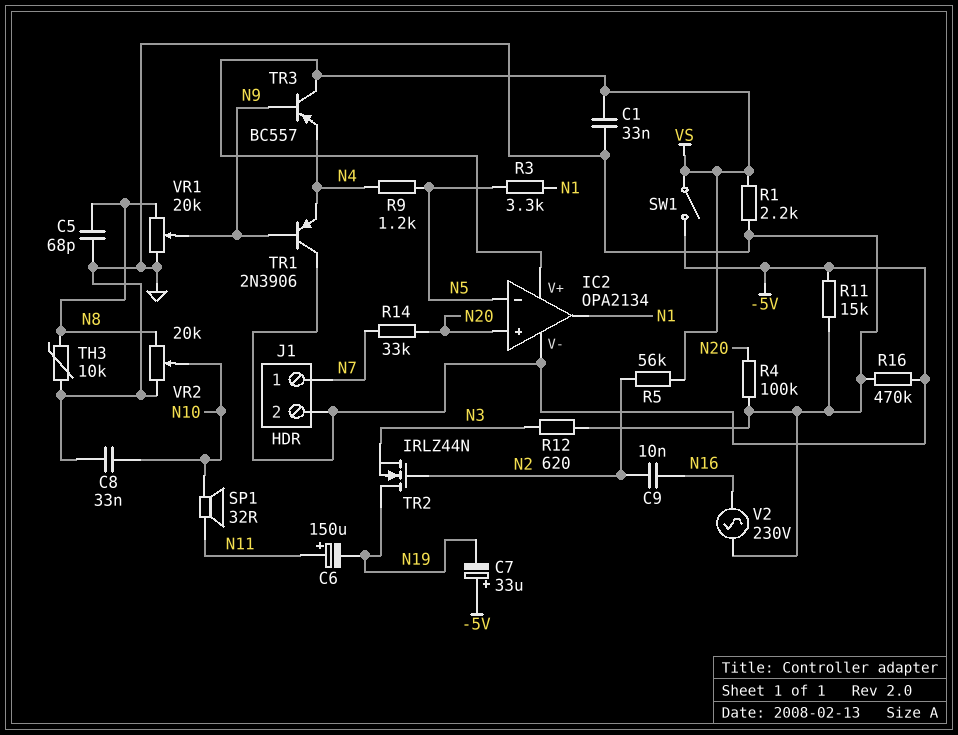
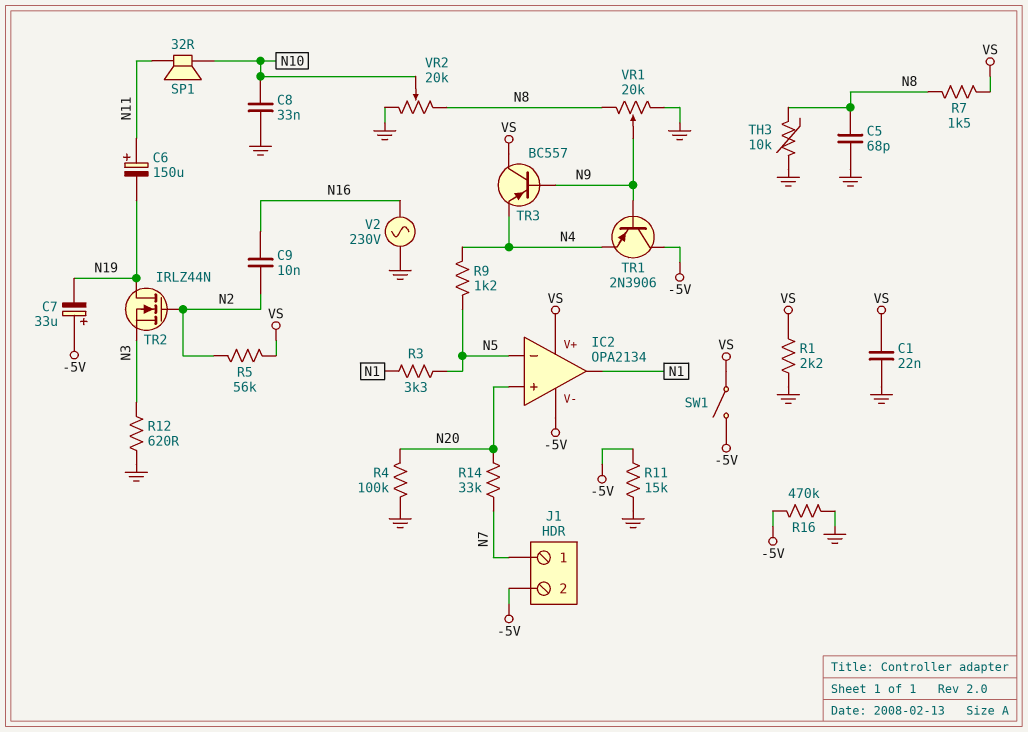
C1: 33nF (GND, VS) -> 22nF (GND, VS)
R7: none -> 1.5k (N8, VS)

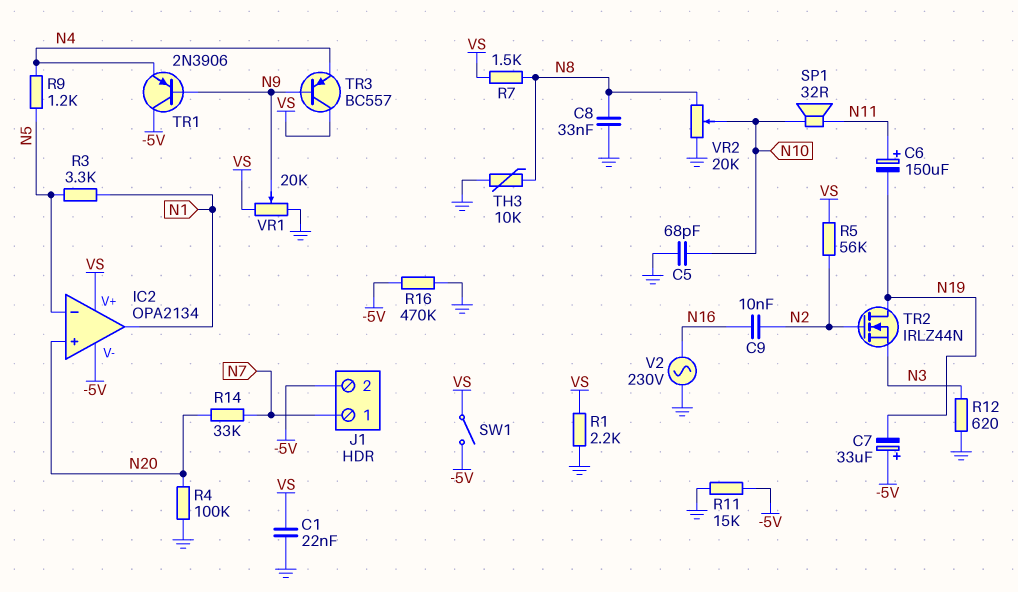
C5: 68pF (GND, N8) -> 68pF (GND, N10)
C8: 33nF (GND, N10) -> 33nF (GND, N8)
VR1: 20k (GND, N8, wiper N9) -> 20k (GND, VS, wiper N9)

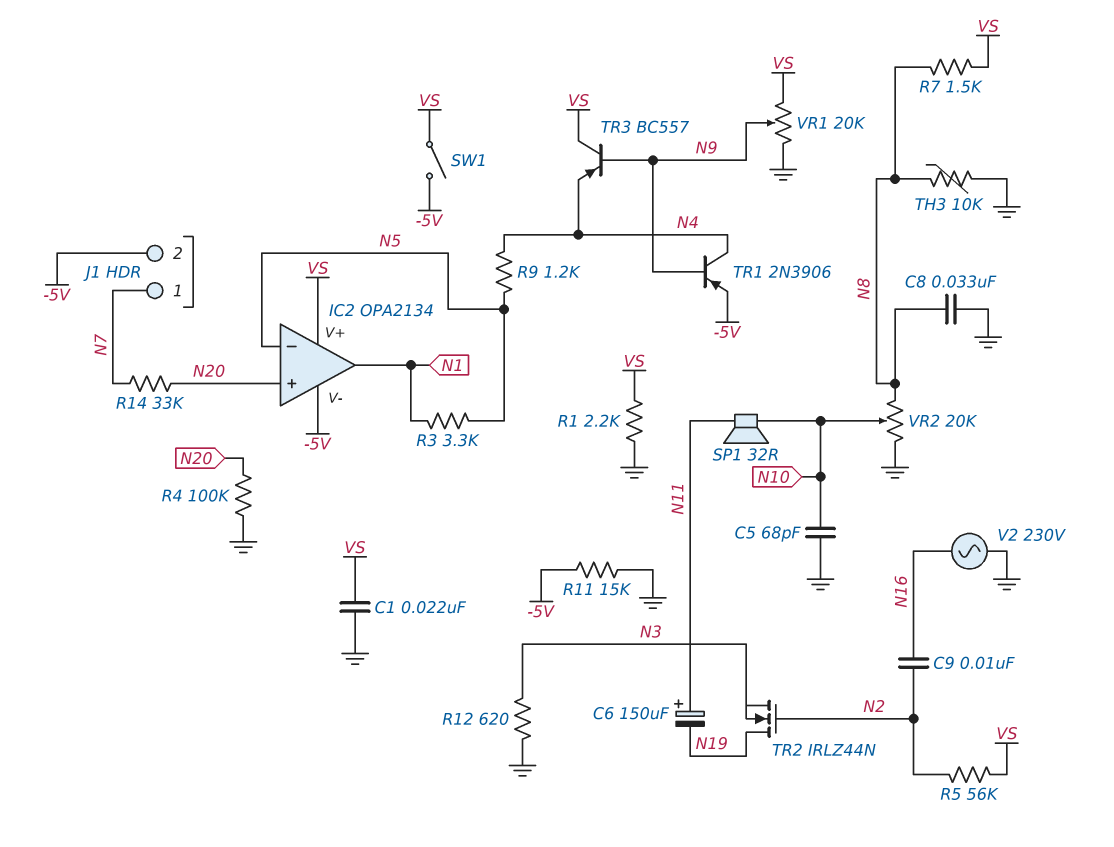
C7: 33uF (plus -5V, minus N19) -> none
R16: 470k (-5V, GND) -> none
TR1: PNP 2N3906 (B N9, C -5V, E N4) -> PNP 2N3906 (B N9, C N4, E -5V)

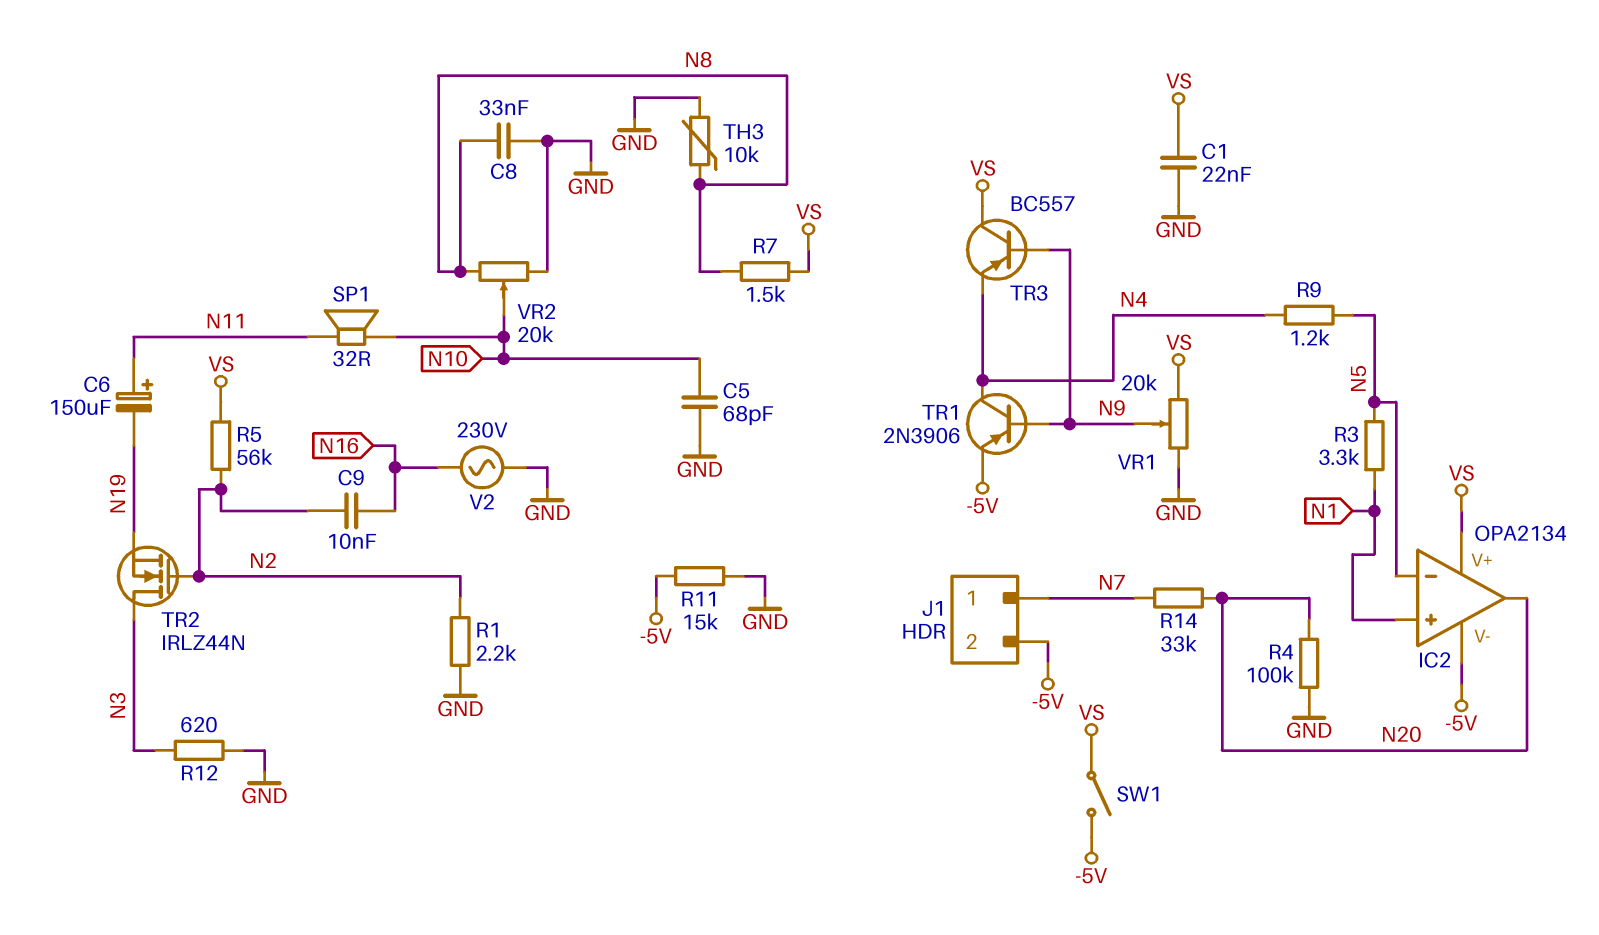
IC2 pin in+: N20 -> N1
IC2 pin out: N1 -> N20
R1: 2.2k (GND, VS) -> 2.2k (GND, N2)
TR2: NMOS IRLZ44N (G N2, D N19, S N3) -> NMOS IRLZ44N (G N2, D N3, S N19)

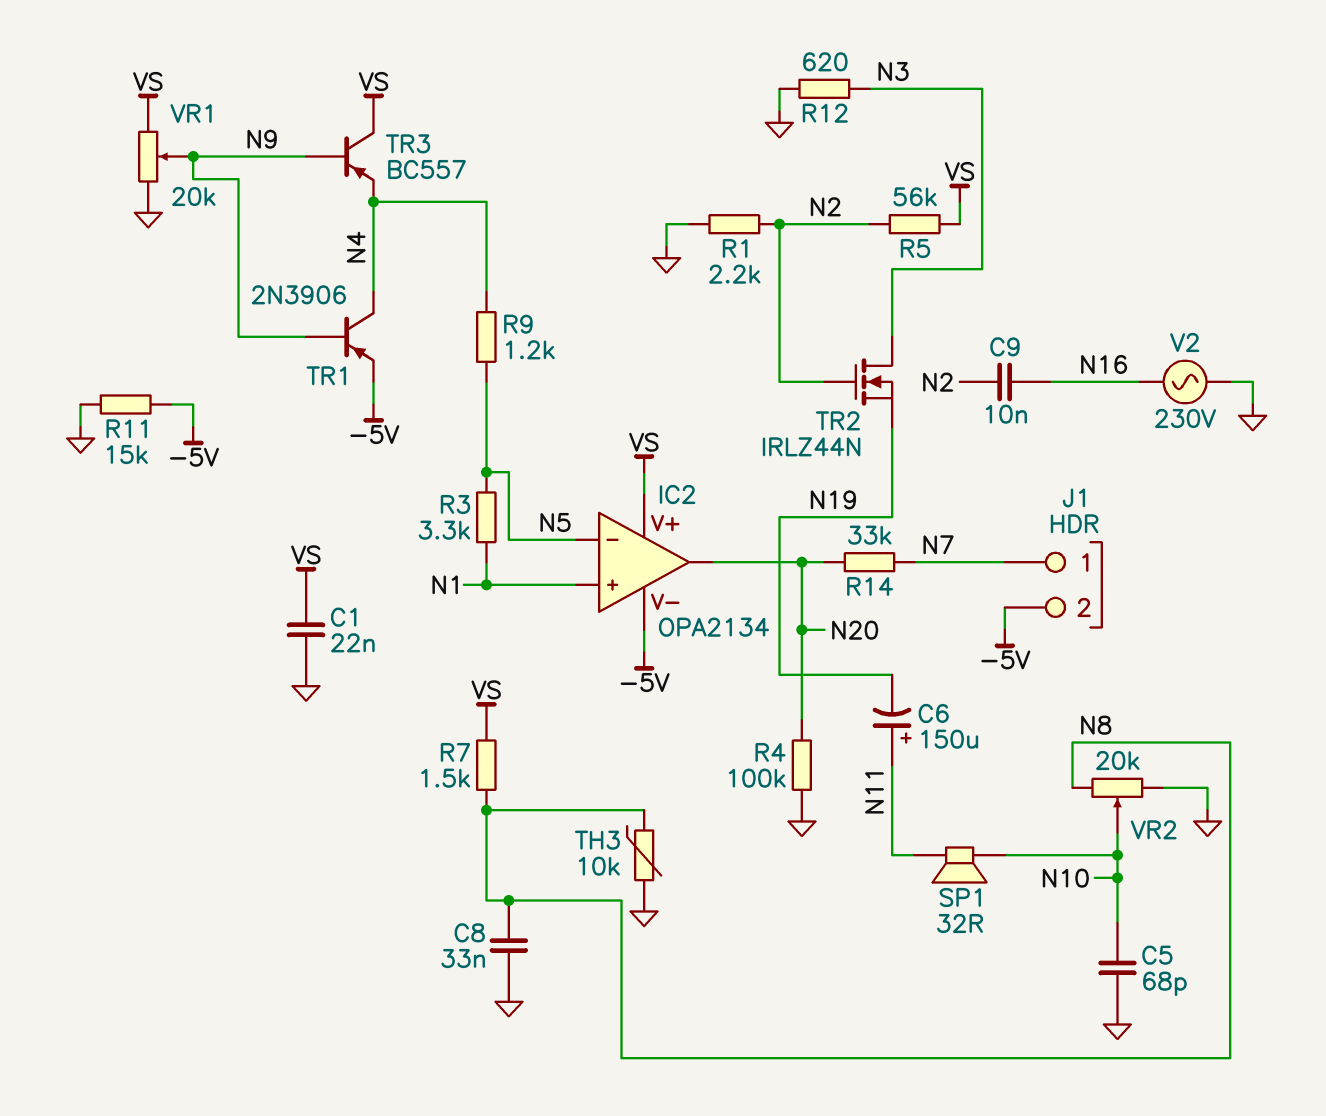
SW1: switch (-5V, VS) -> none

